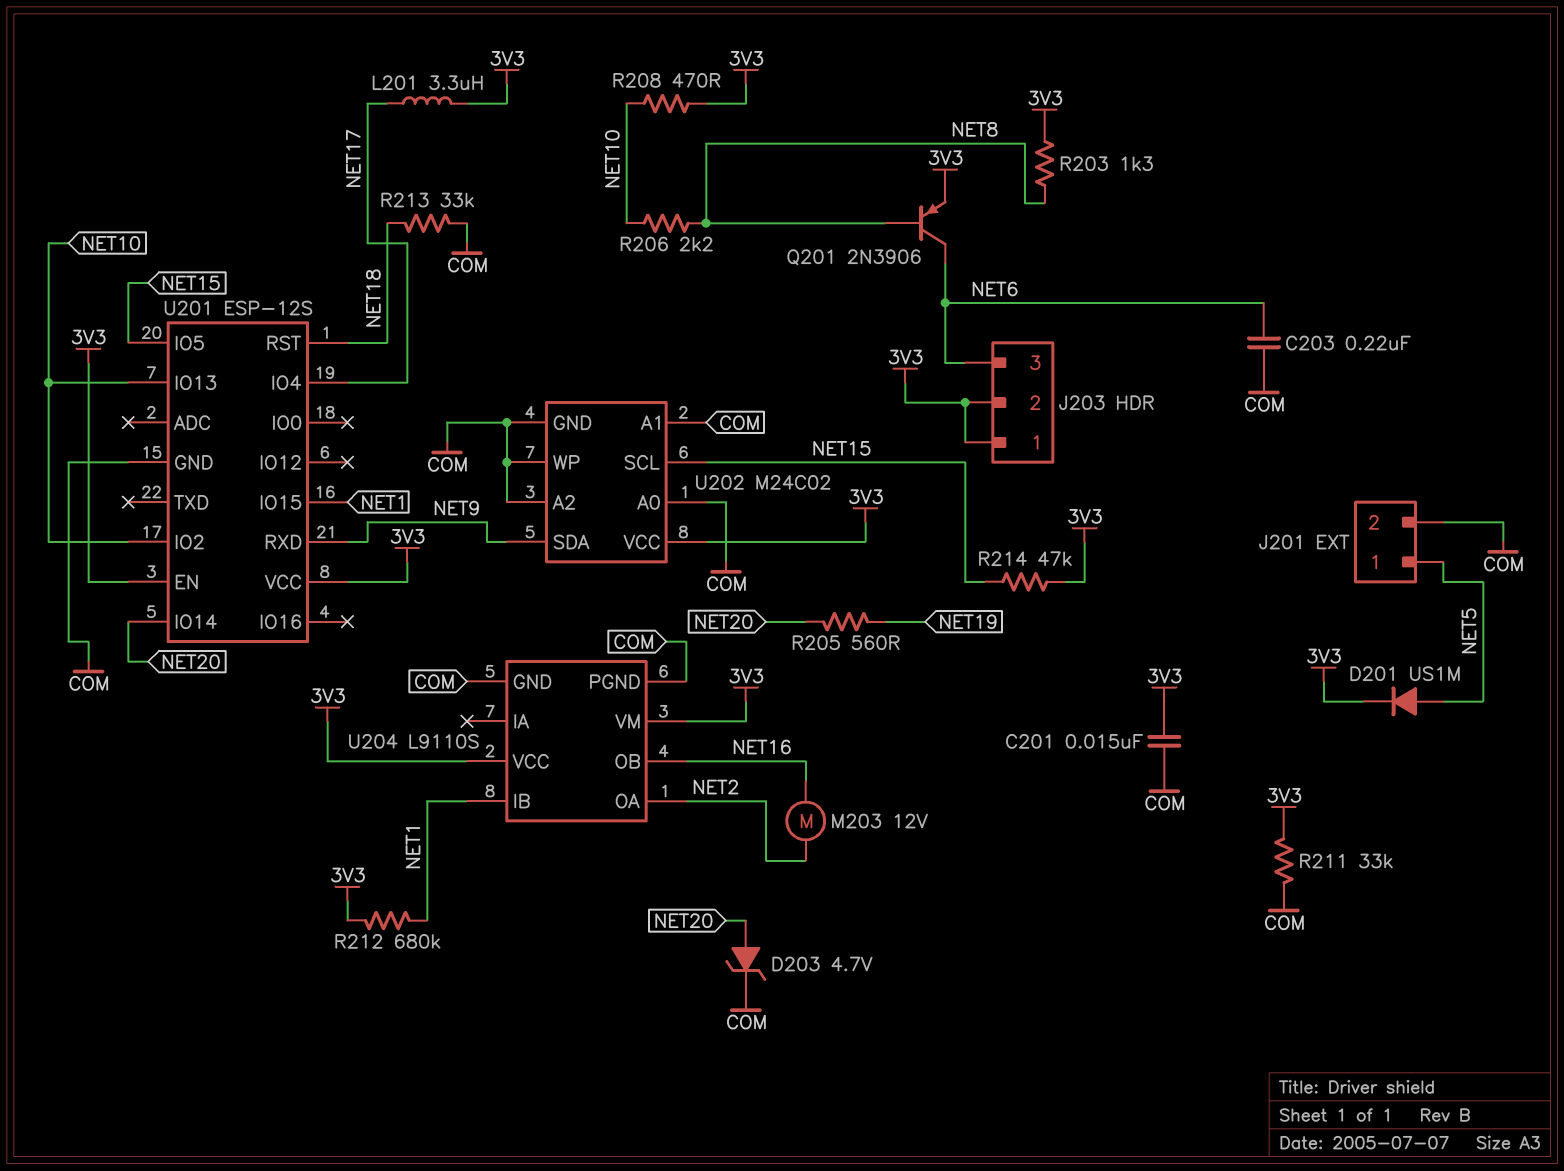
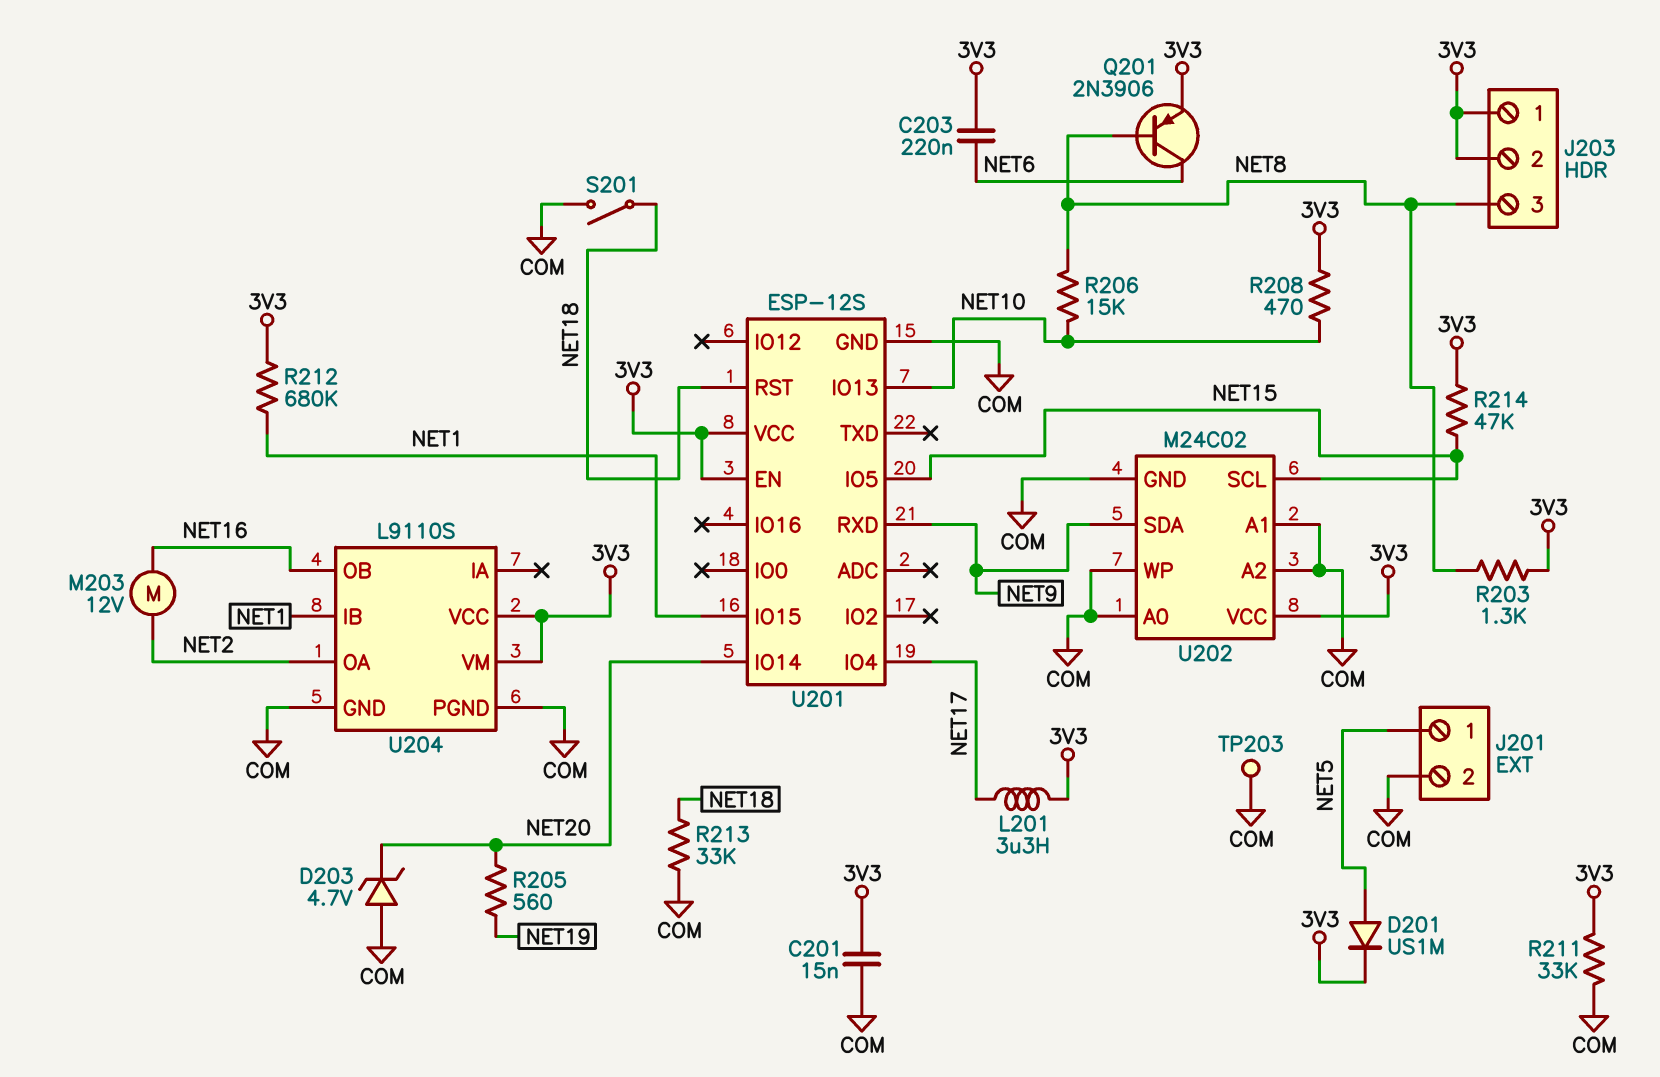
C203: 220nF (COM, NET6) -> 220nF (3V3, NET6)
D203: zener 4.7V (A NET20, K COM) -> zener 4.7V (A COM, K NET20)
J203 pin 3: NET6 -> NET8
R206: 2.2k (NET8, NET10) -> 15k (NET8, NET10)
S201: none -> switch (COM, NET18)
TP203: none -> test point (COM)
U201 pin IO2: NET10 -> none

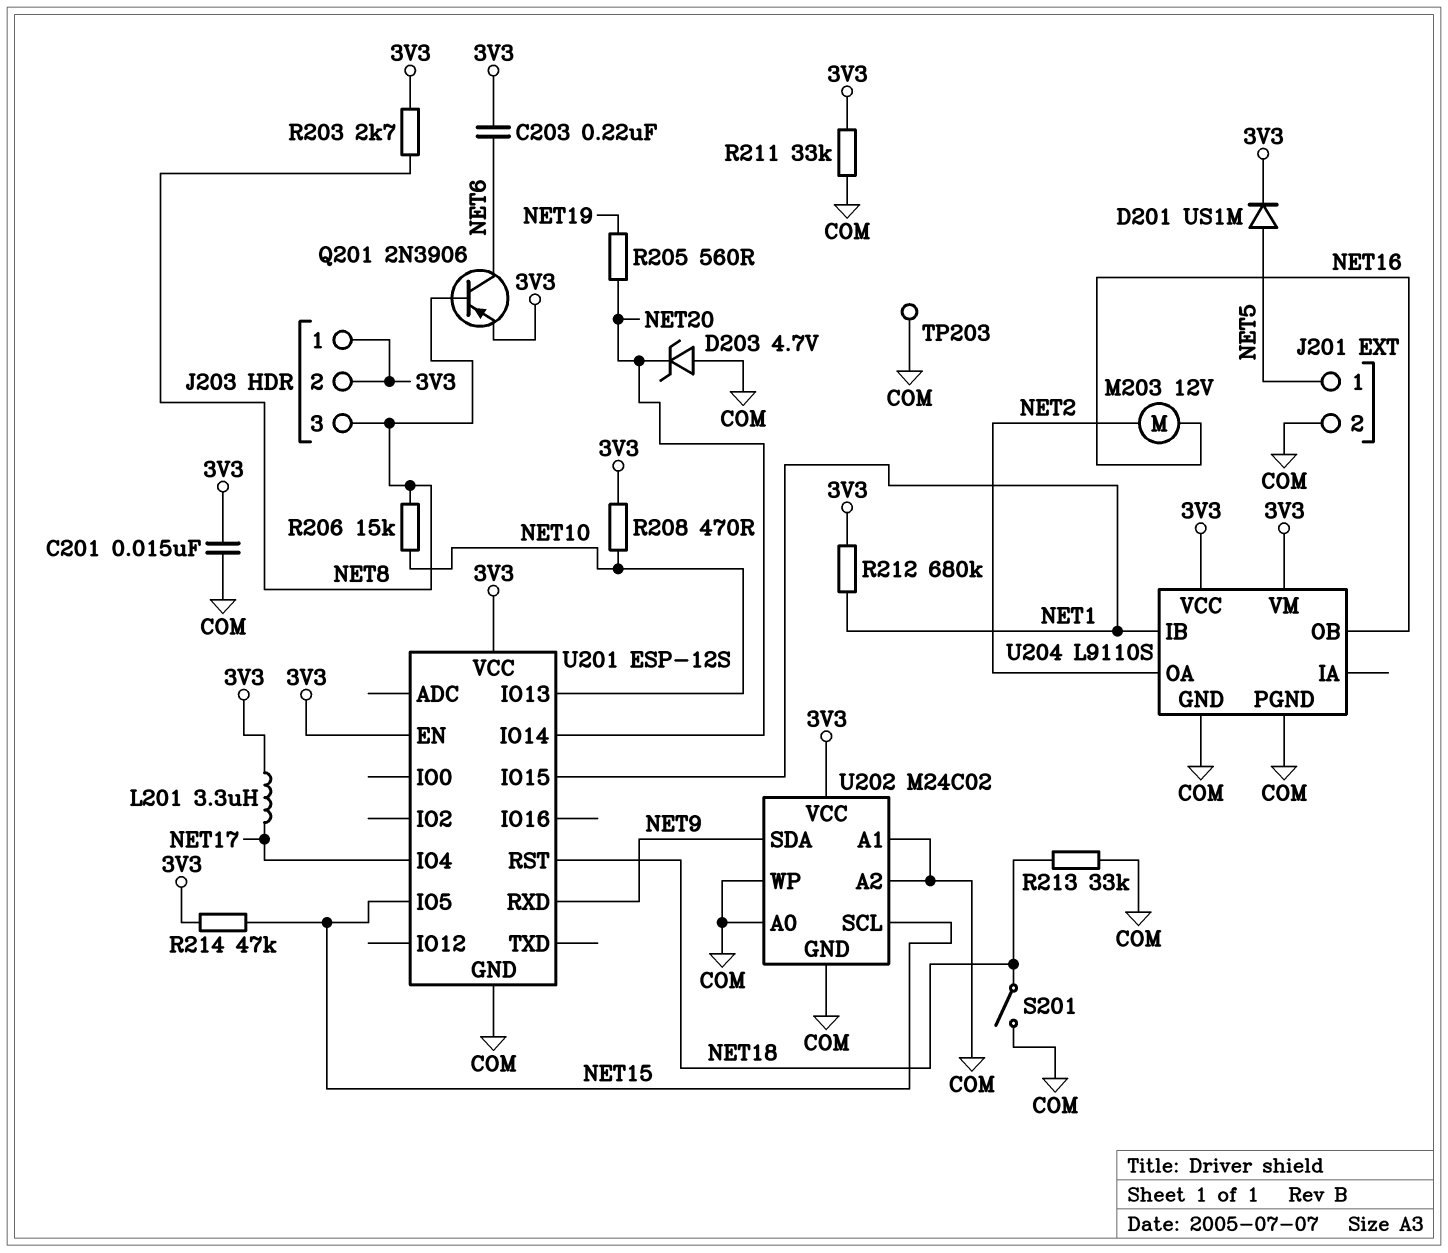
R203: 1.3k (3V3, NET8) -> 2.7k (3V3, NET8)

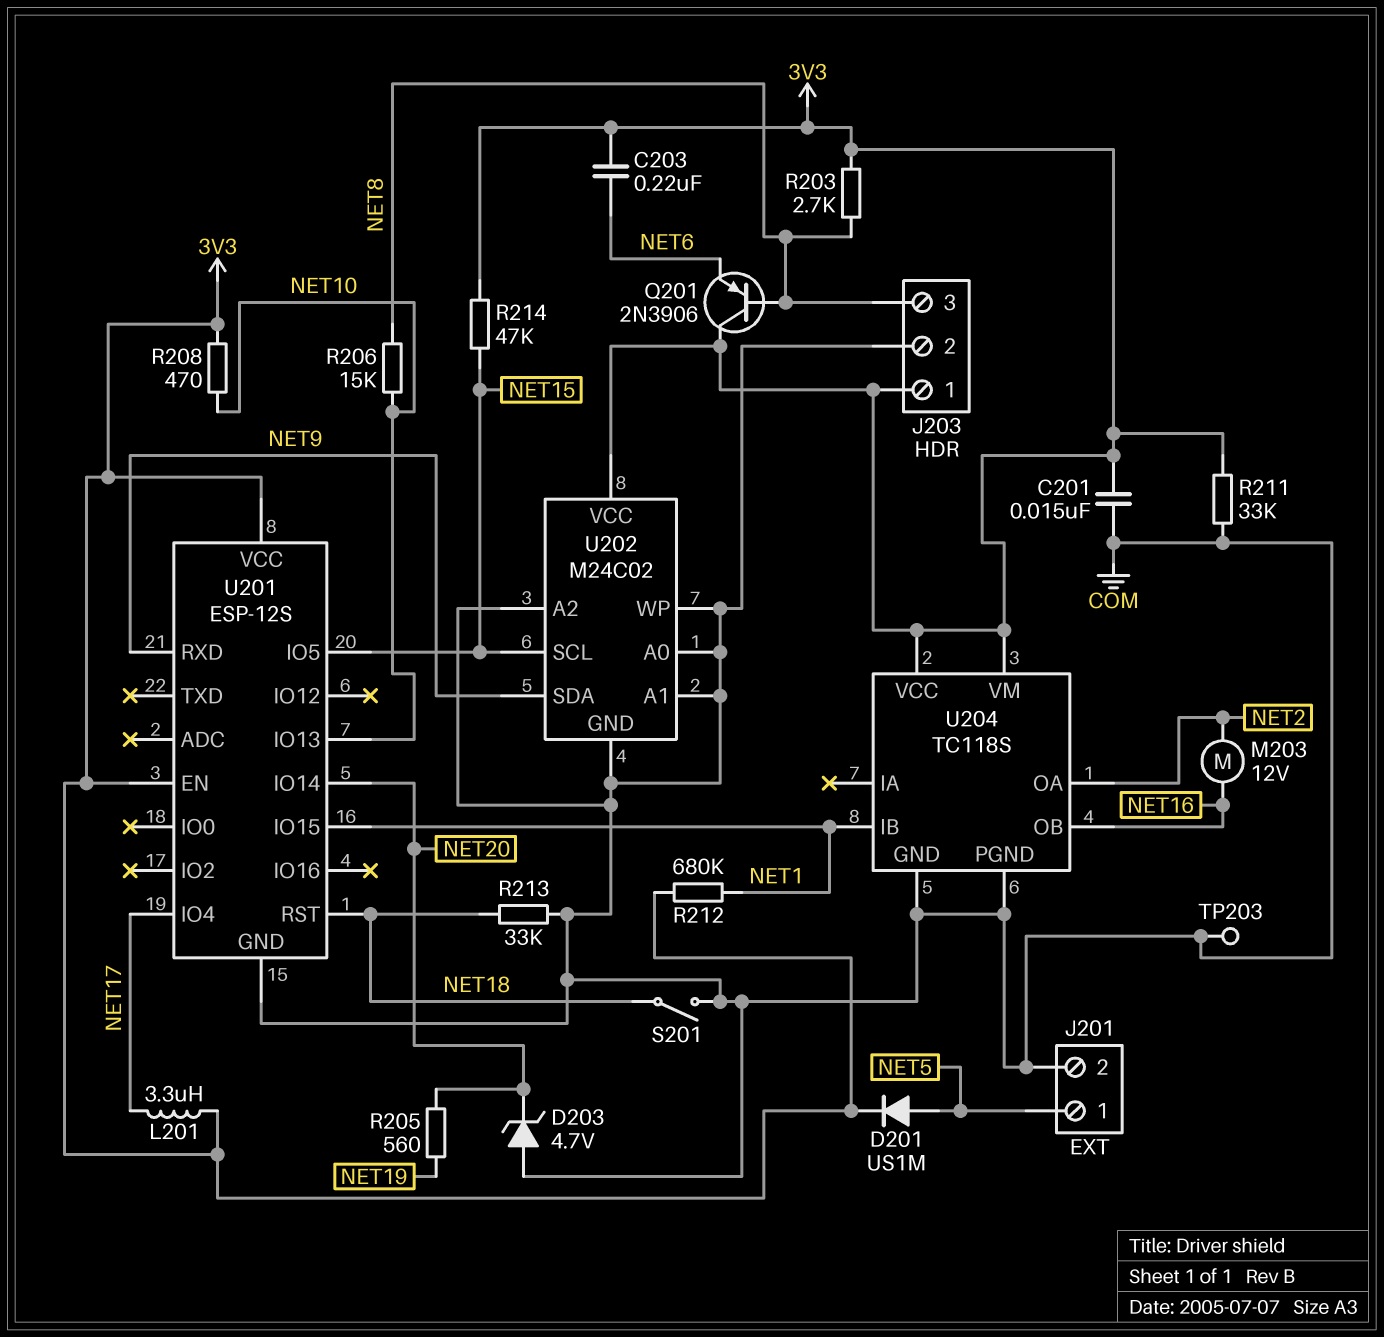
J203 pin 2: 3V3 -> COM
Q201: PNP 2N3906 (B NET8, C NET6, E 3V3) -> PNP 2N3906 (B NET8, C 3V3, E NET6)
U204: L9110S -> TC118S

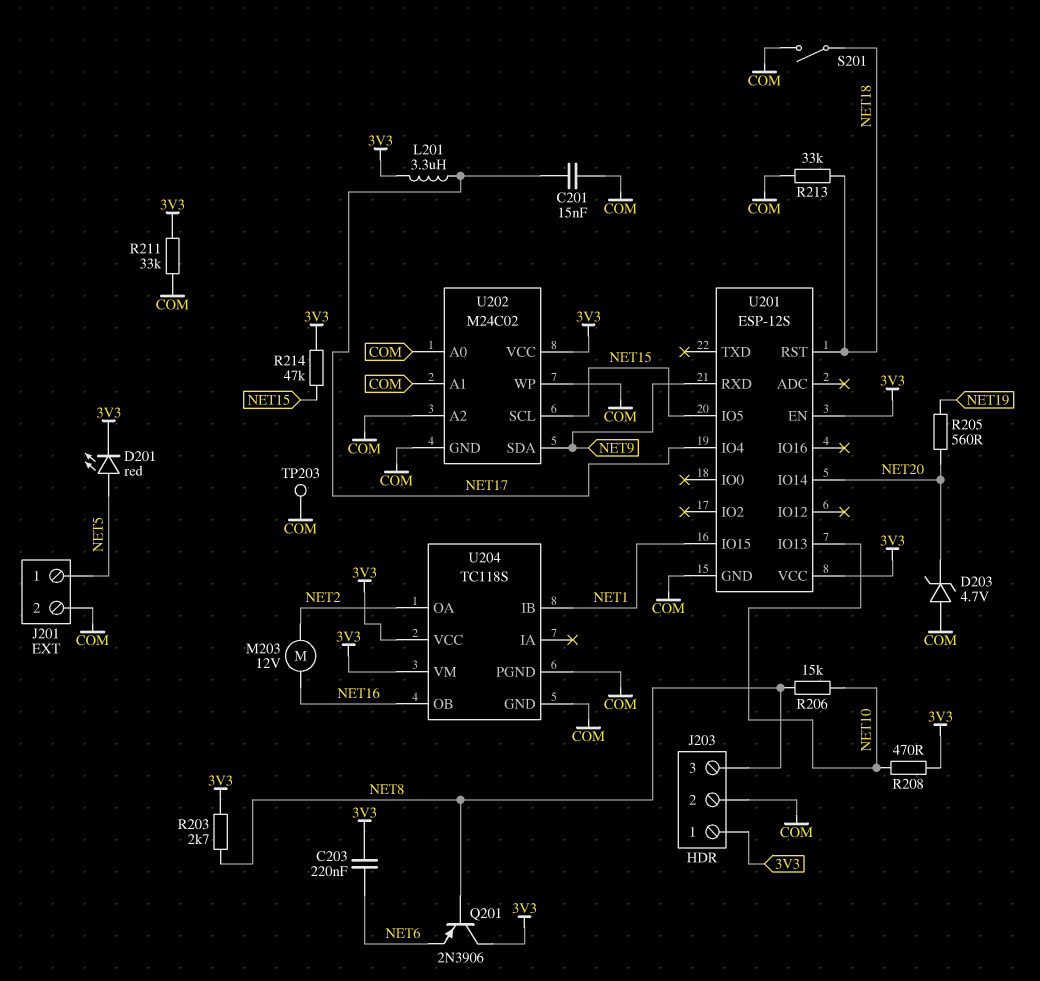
C201: 15nF (3V3, COM) -> 15nF (COM, NET17)
D201: diode US1M (A NET5, K 3V3) -> LED red (A NET5, K 3V3)
R212: 680k (3V3, NET1) -> none

